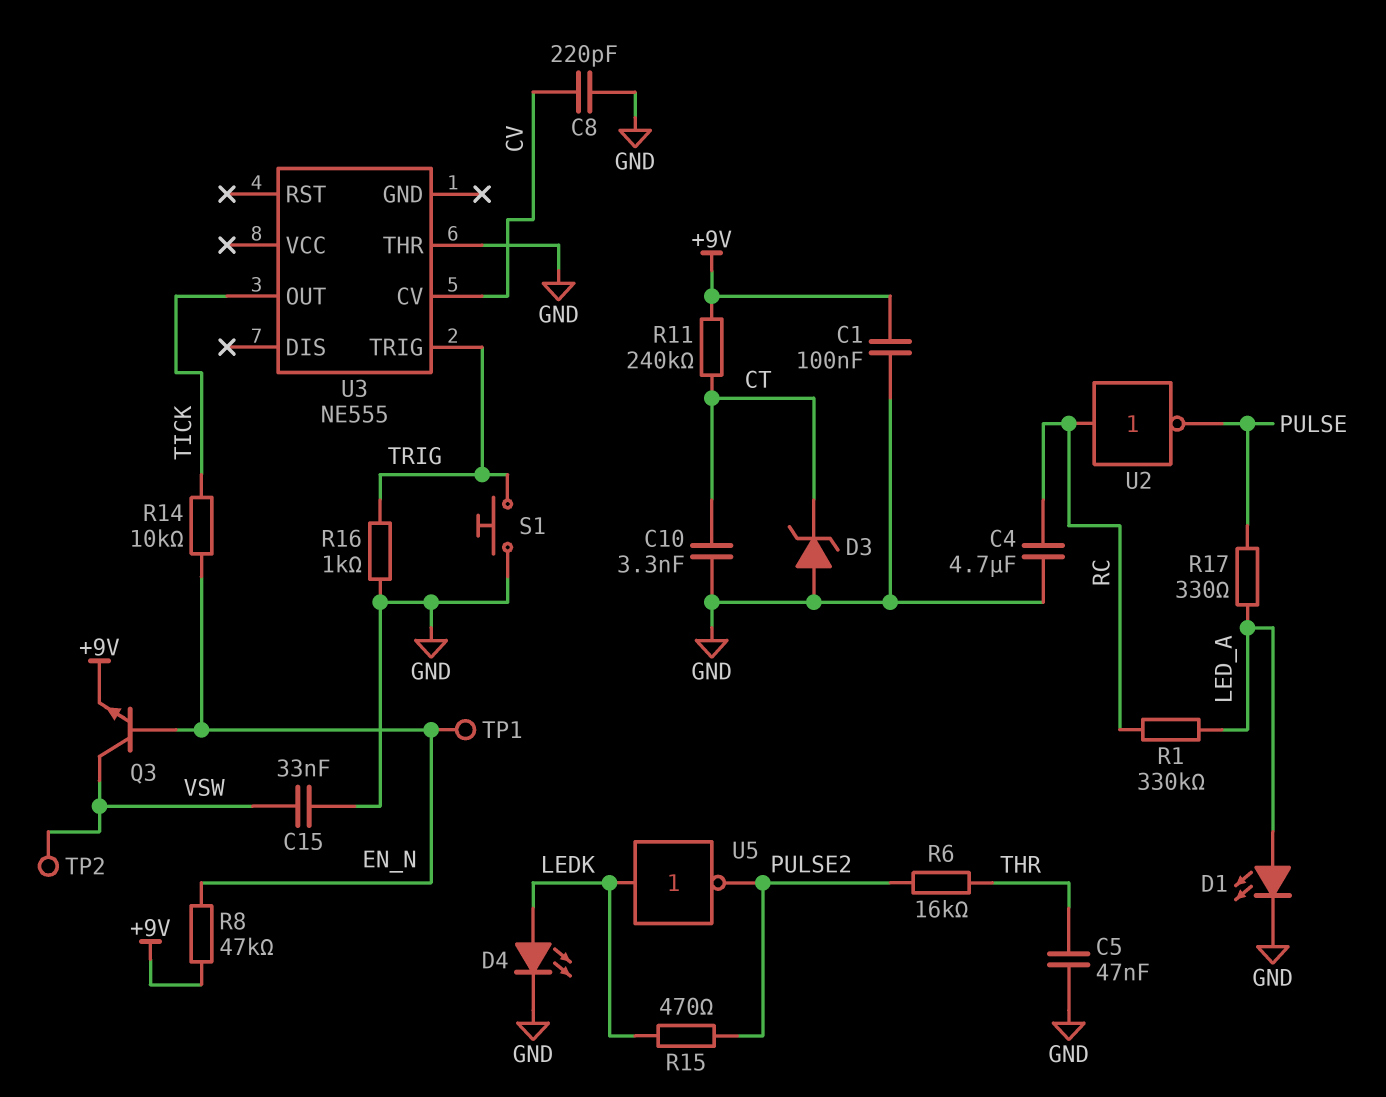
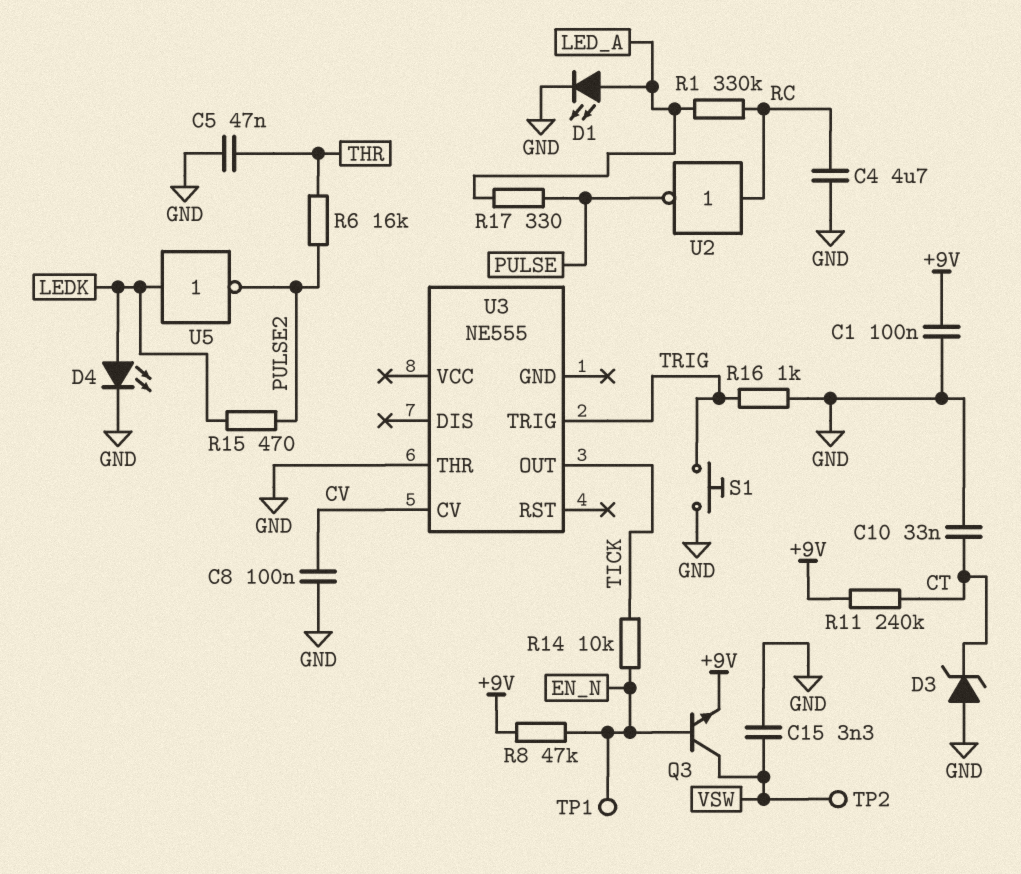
C8: 220pF (CV, GND) -> 100nF (CV, GND)
C10: 3.3nF (CT, GND) -> 33nF (CT, GND)
C15: 33nF (GND, VSW) -> 3.3nF (GND, VSW)

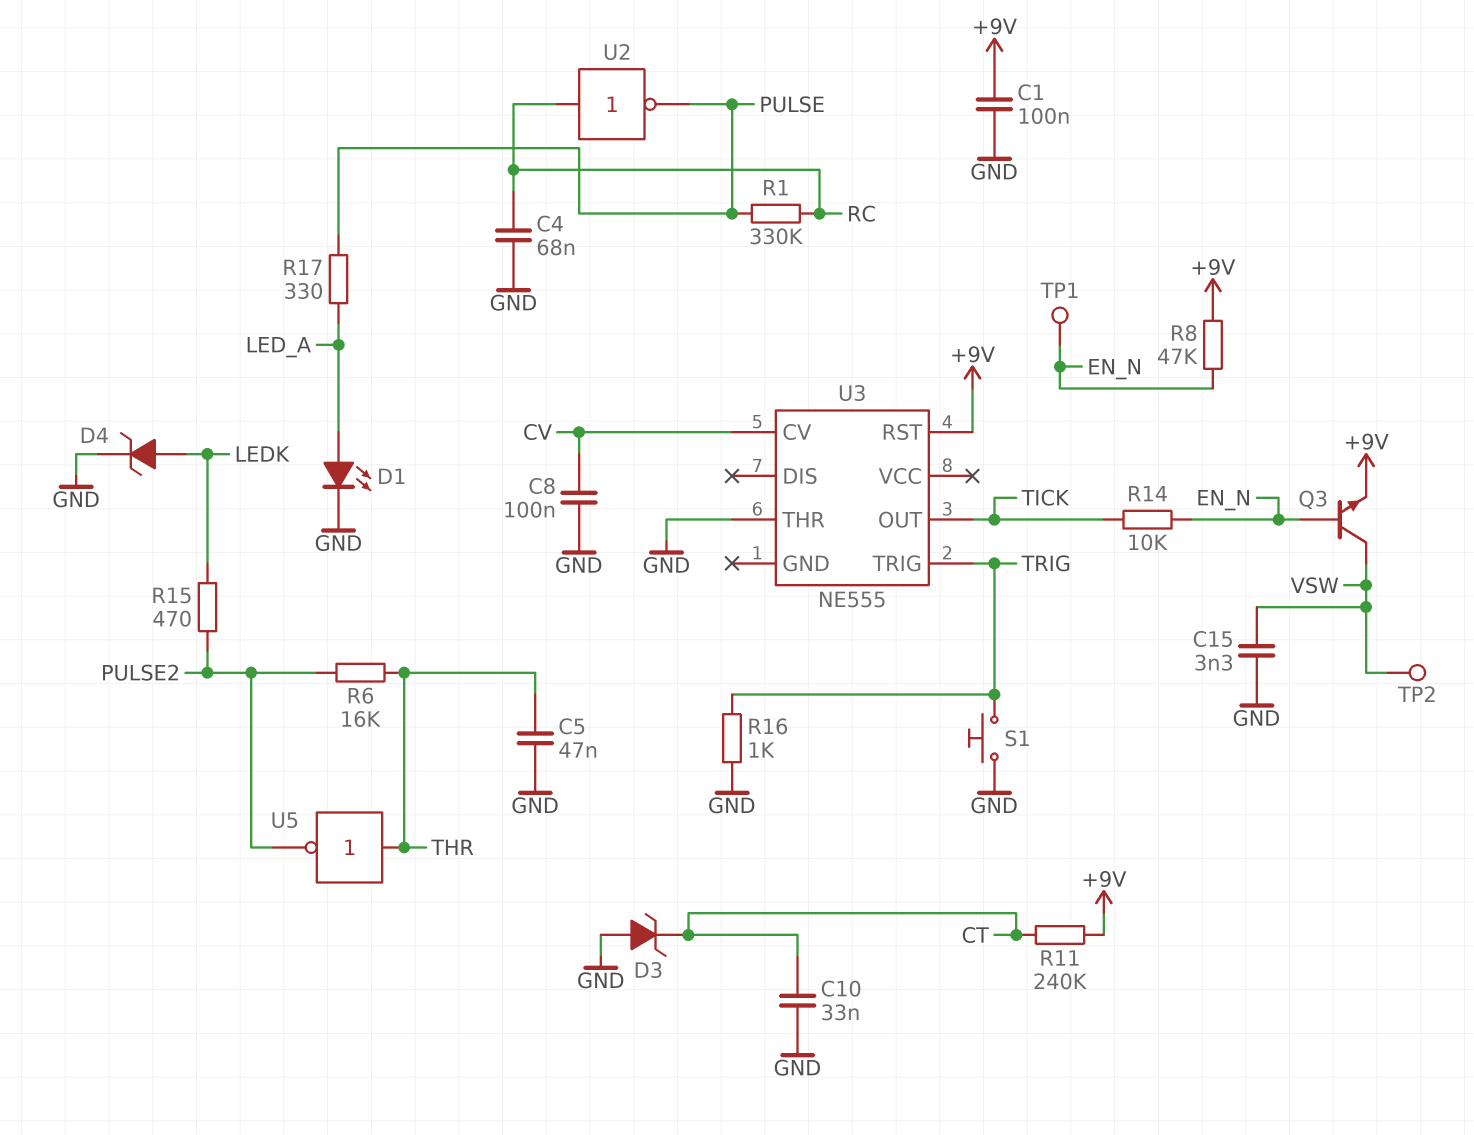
C4: 4.7uF (GND, RC) -> 68nF (GND, RC)
D4: LED (A LEDK, K GND) -> zener (A LEDK, K GND)
R1: 330k (LED_A, RC) -> 330k (PULSE, RC)
U3 pin RST: none -> +9V
U5: NOT (in LEDK, out PULSE2) -> NOT (in THR, out PULSE2)

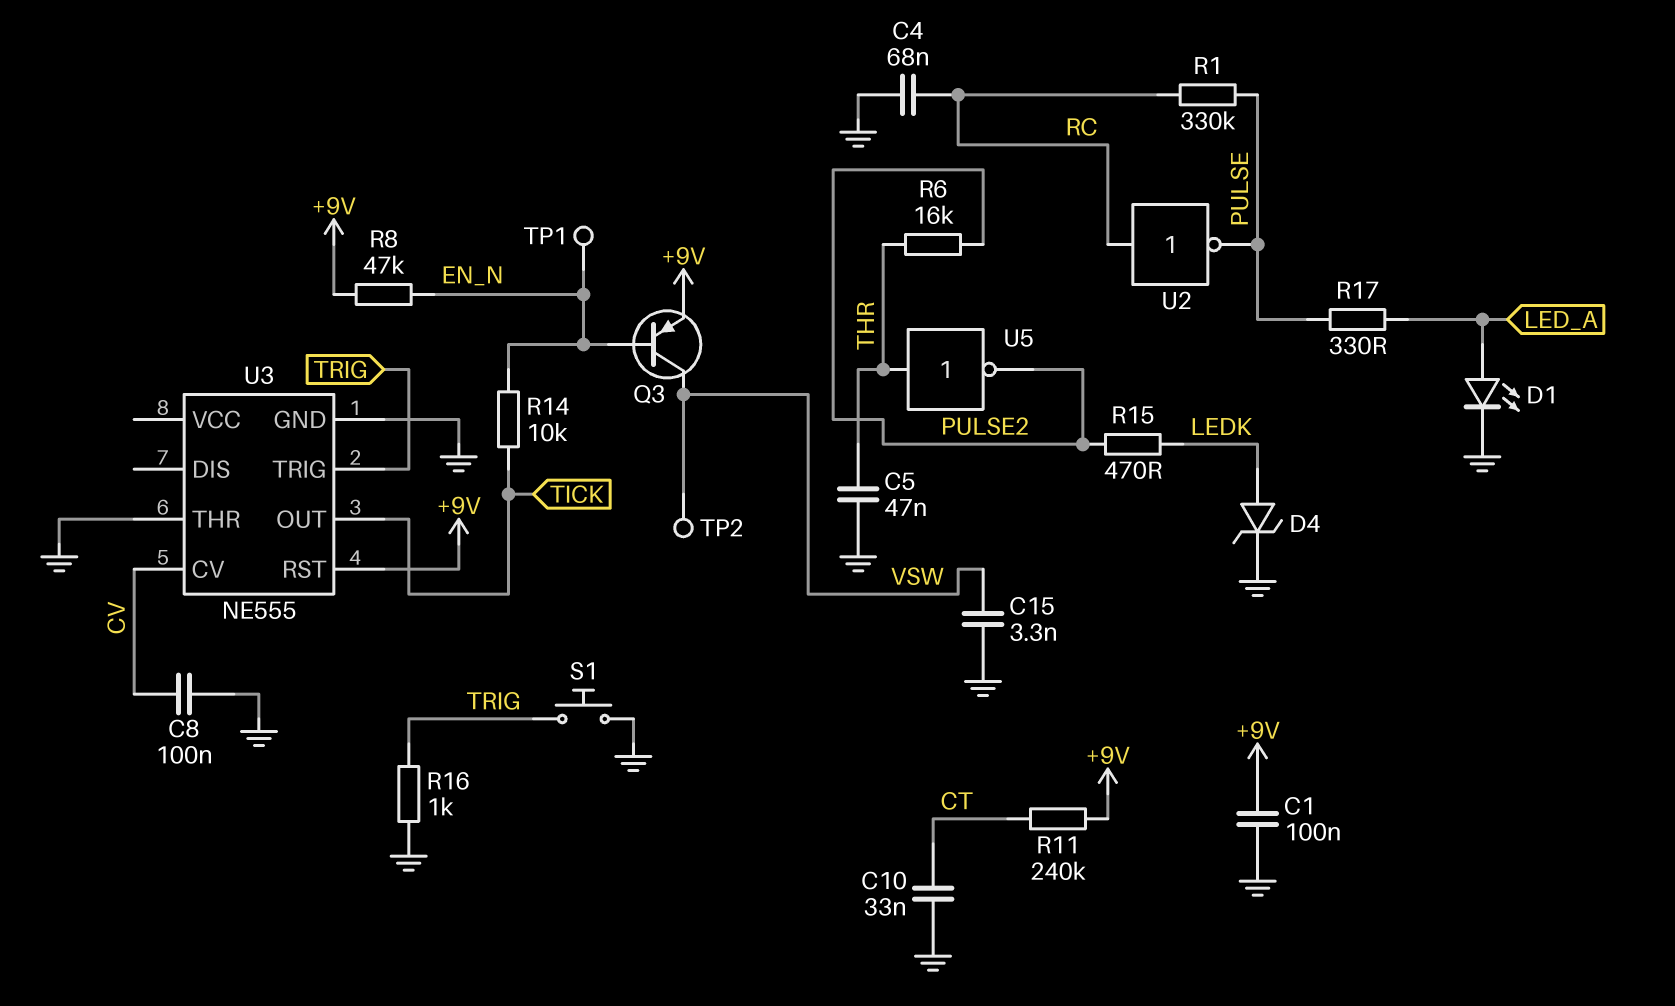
D3: zener (A GND, K CT) -> none
Q3: NPN (B EN_N, C VSW, E +9V) -> PNP (B EN_N, C VSW, E +9V)
U3 pin GND: none -> GND

